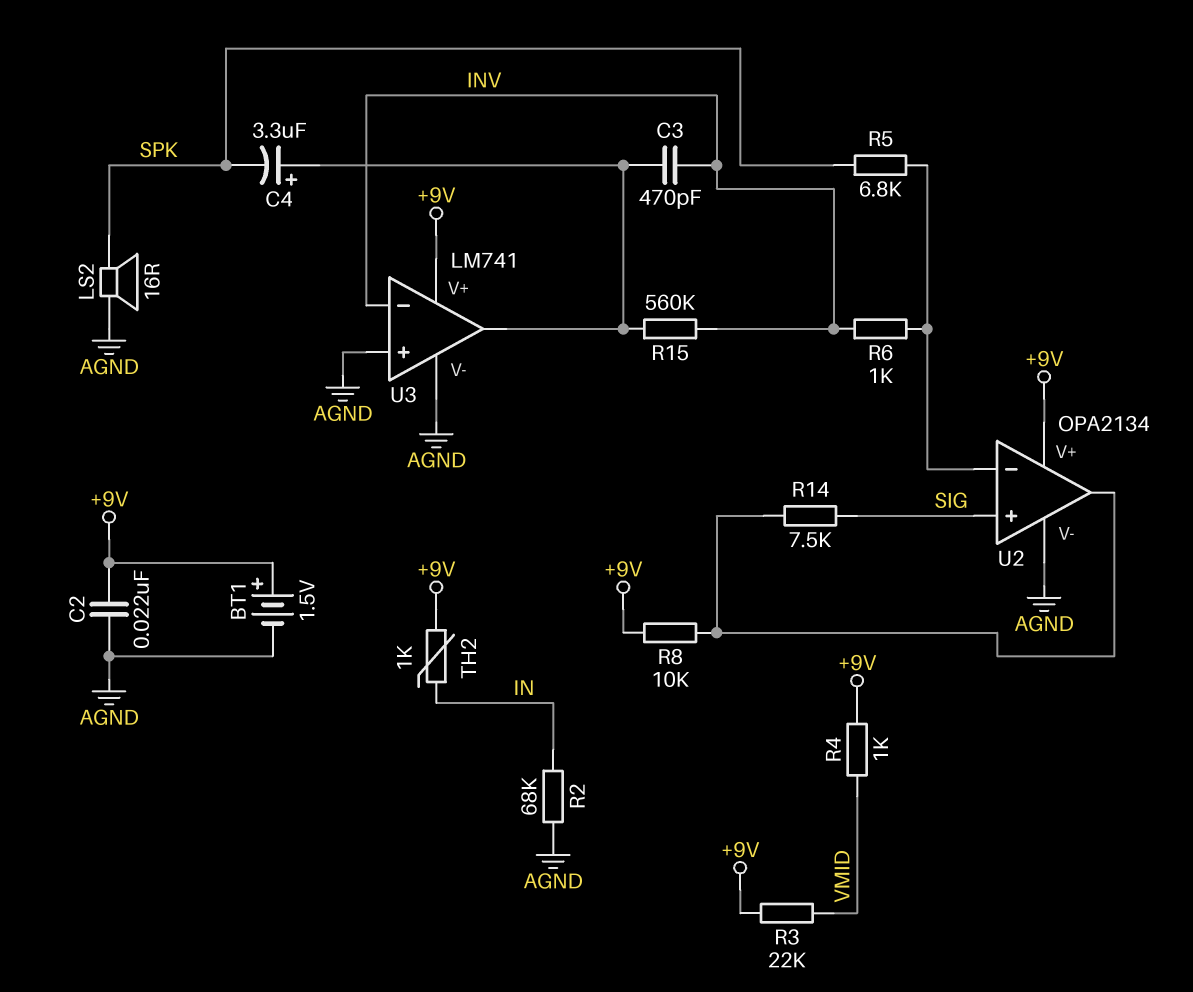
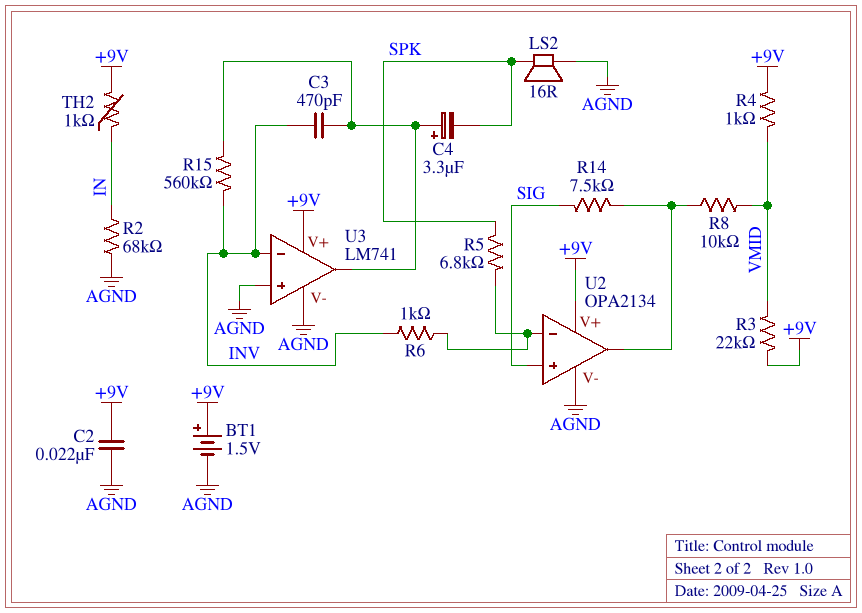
R8: 10k (+9V, U2/out) -> 10k (U2/out, VMID)

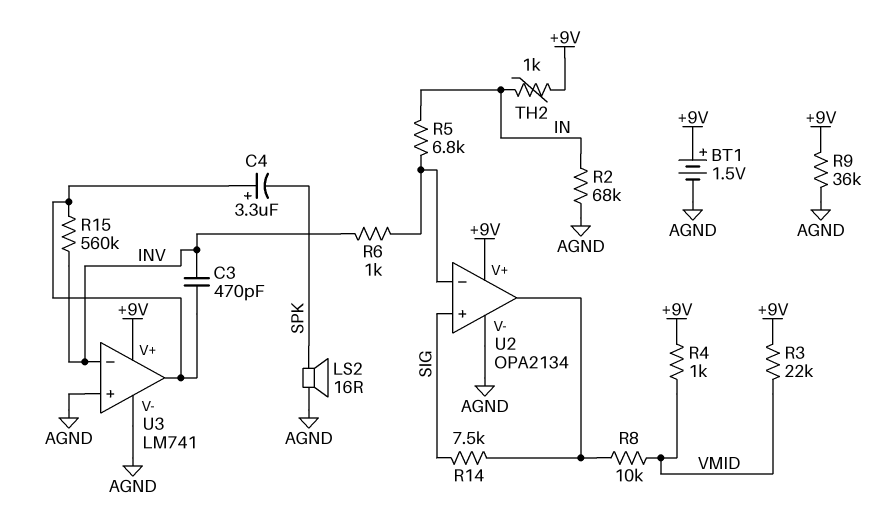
C2: 22nF (+9V, AGND) -> none
R5: 6.8k (SPK, U2/in-) -> 6.8k (IN, U2/in-)
R9: none -> 36k (+9V, AGND)

